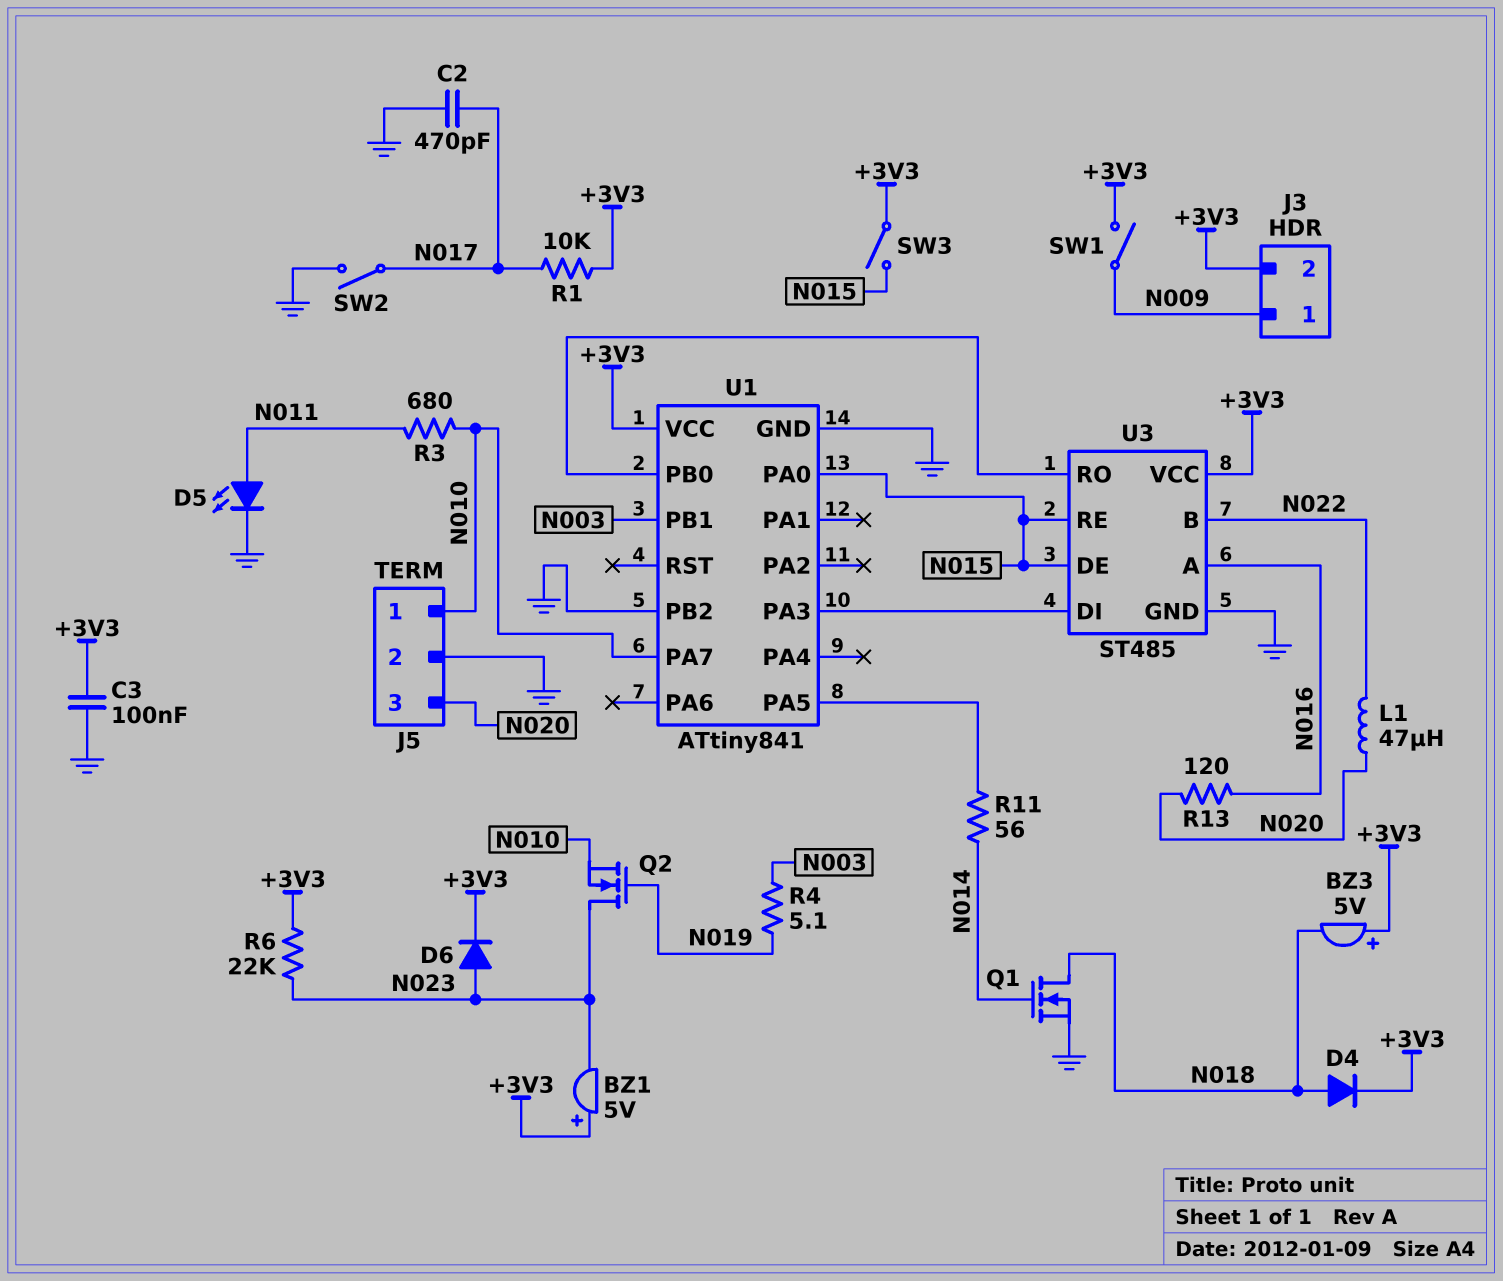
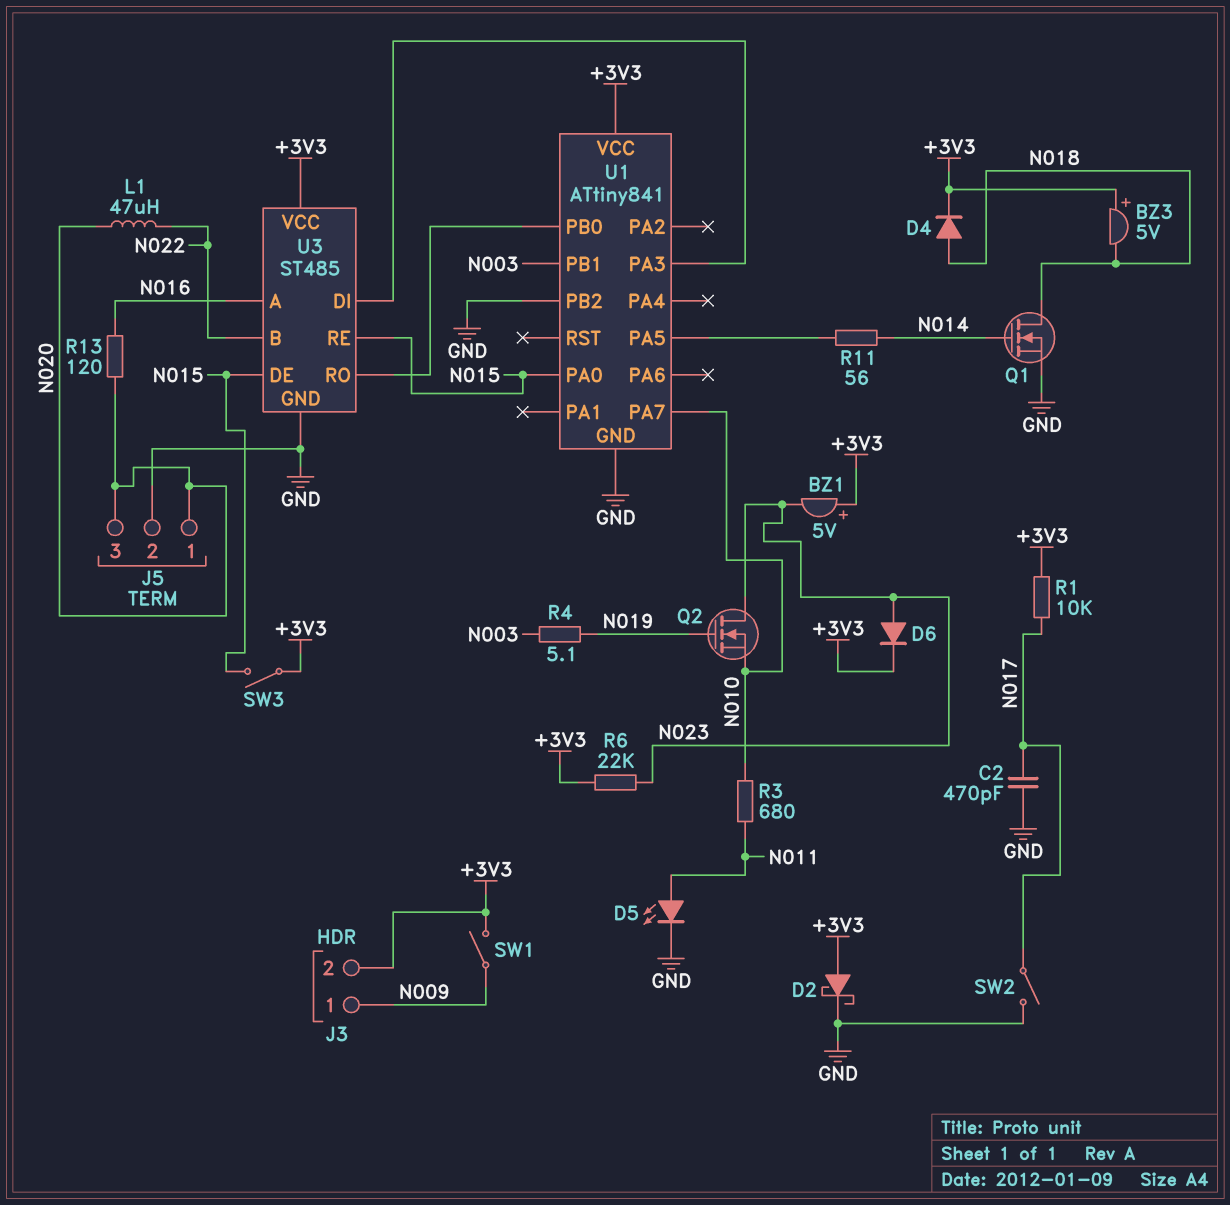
C3: 100nF (+3V3, GND) -> none
D2: none -> schottky (A +3V3, K GND)
J5 pin 1: N010 -> N020

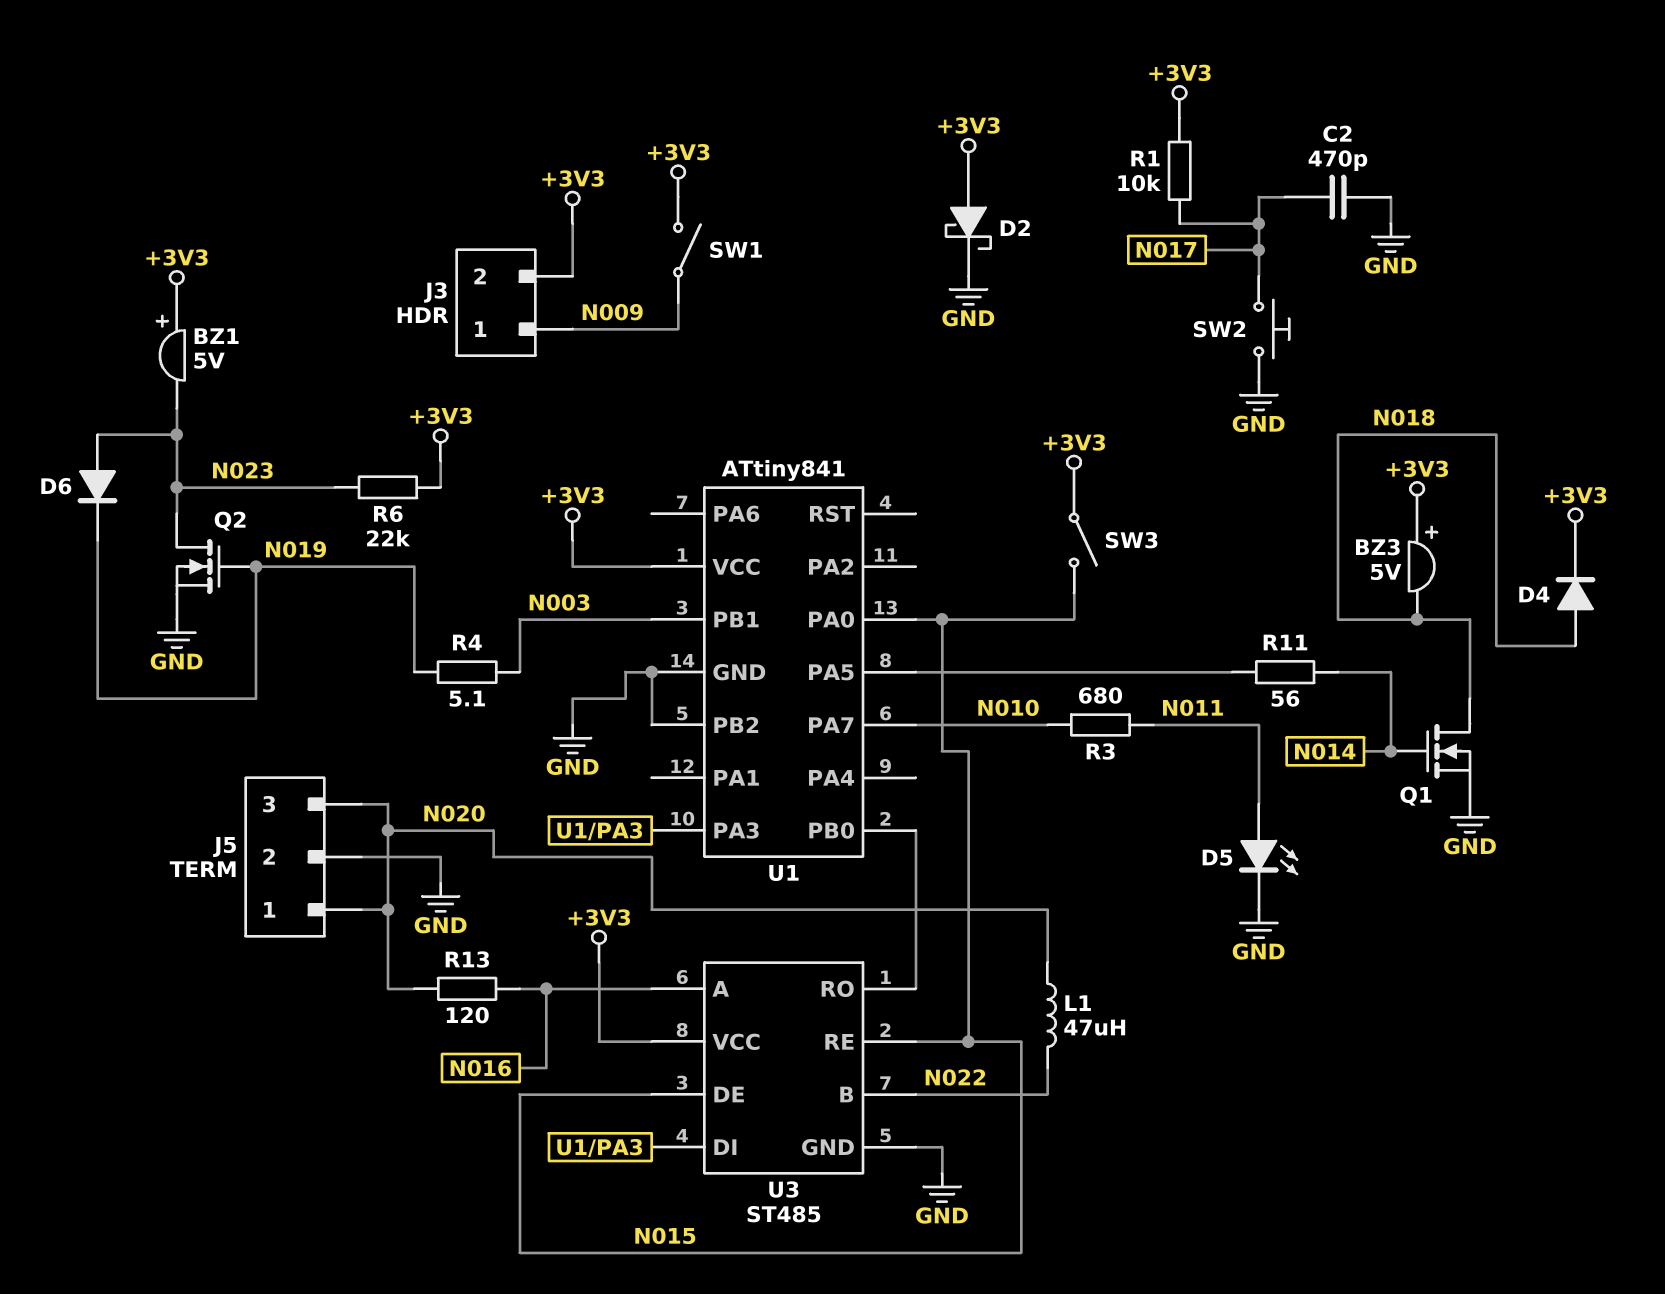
D6: diode (A N023, K +3V3) -> diode (A N023, K N019)
Q2: NMOS (G N019, D N023, S N010) -> NMOS (G N019, D N023, S GND)
SW2: switch (GND, N017) -> button (GND, N017)

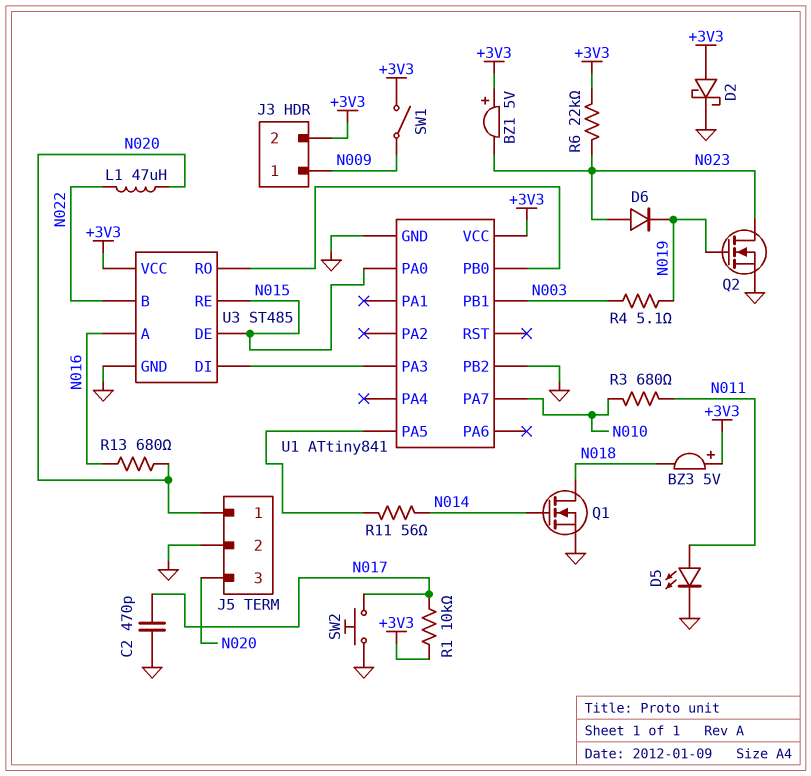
D4: diode (A N018, K +3V3) -> none
R13: 120 (N016, N020) -> 680 (N016, N020)
SW3: switch (+3V3, N015) -> none

